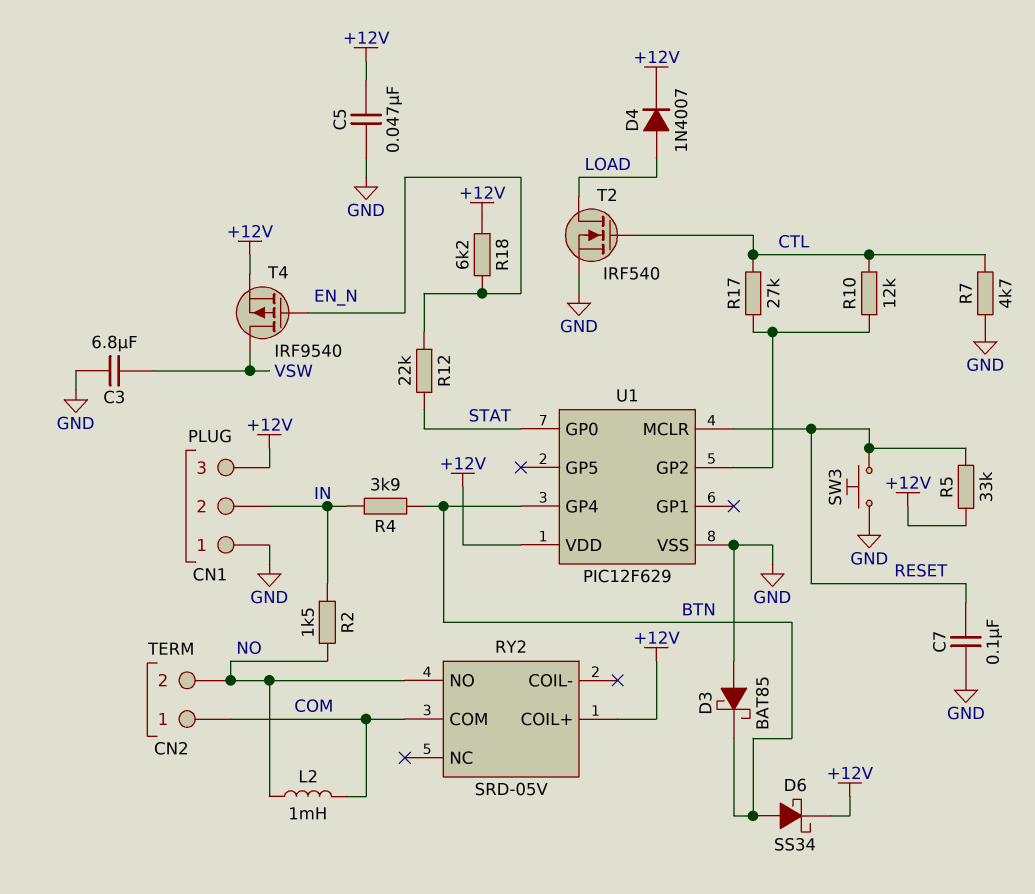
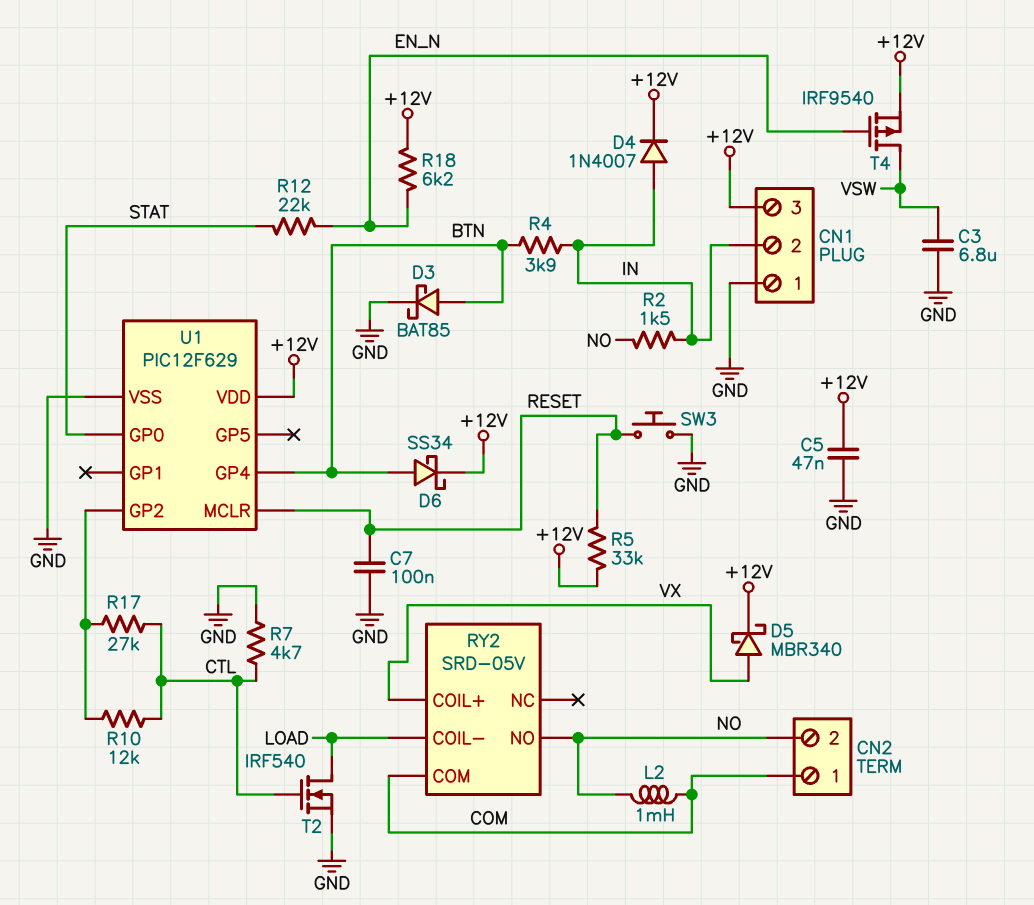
D3: schottky BAT85 (A GND, K BTN) -> schottky BAT85 (A BTN, K GND)
D4: diode 1N4007 (A LOAD, K +12V) -> diode 1N4007 (A IN, K +12V)
D5: none -> schottky MBR340 (A VX, K +12V)
RY2 pin COIL+: +12V -> VX
RY2 pin COIL-: none -> LOAD

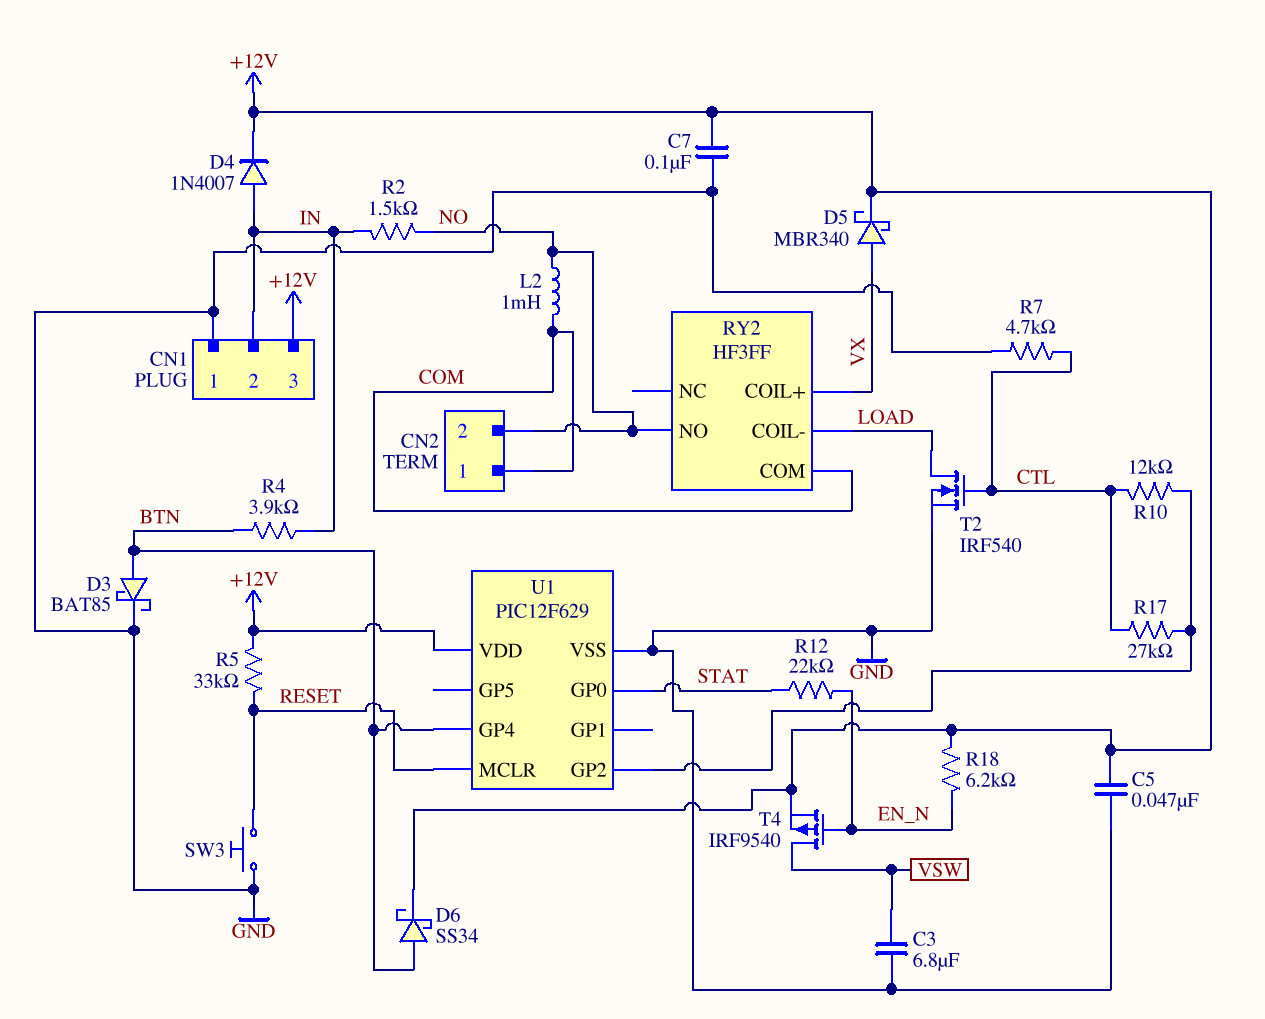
C7: 100nF (GND, RESET) -> 100nF (+12V, GND)
RY2: SRD-05V -> HF3FF

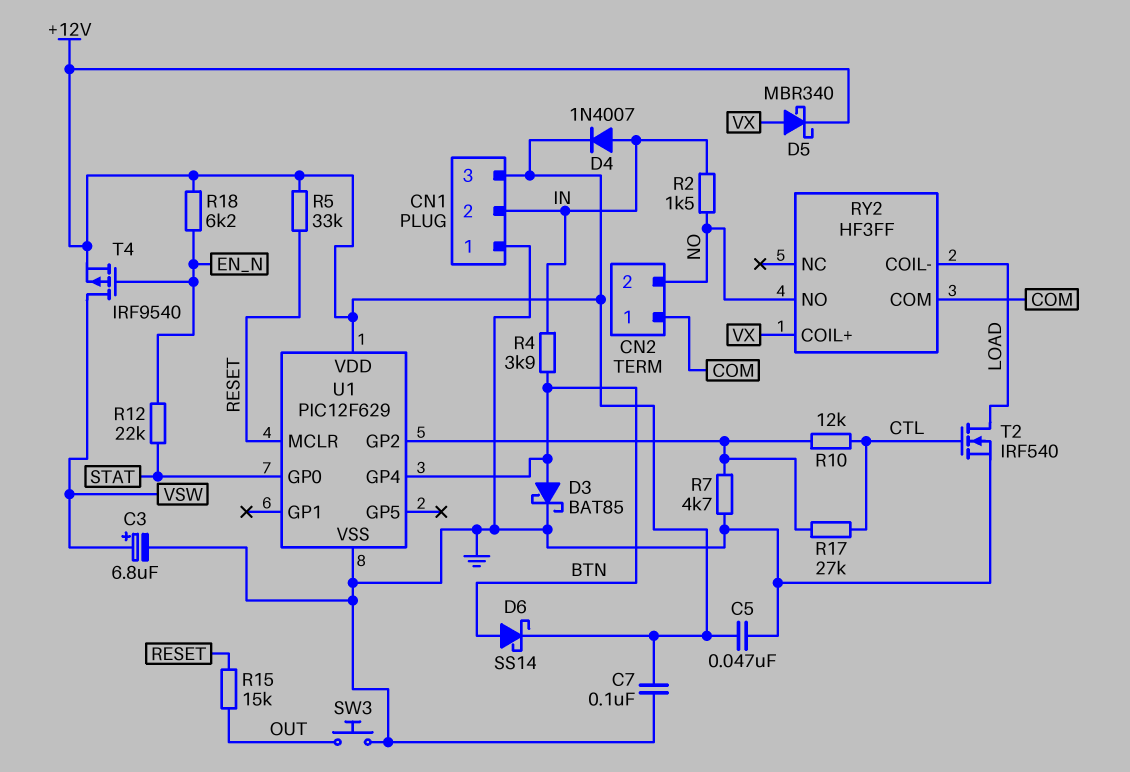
C3: 6.8uF (GND, VSW) -> 6.8uF (plus VSW, minus GND)
D6: schottky SS34 (A BTN, K +12V) -> schottky SS14 (A BTN, K +12V)
L2: 1mH (COM, NO) -> none
R7: 4.7k (CTL, GND) -> 4.7k (GND, U1/GP2)
R15: none -> 15k (OUT, RESET)
SW3: button (GND, RESET) -> button (GND, OUT)

